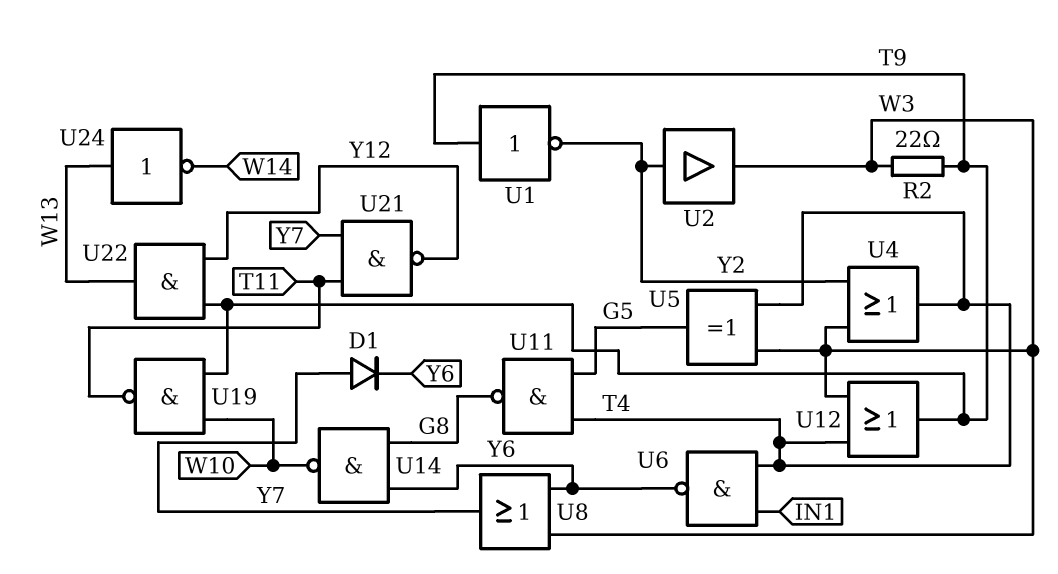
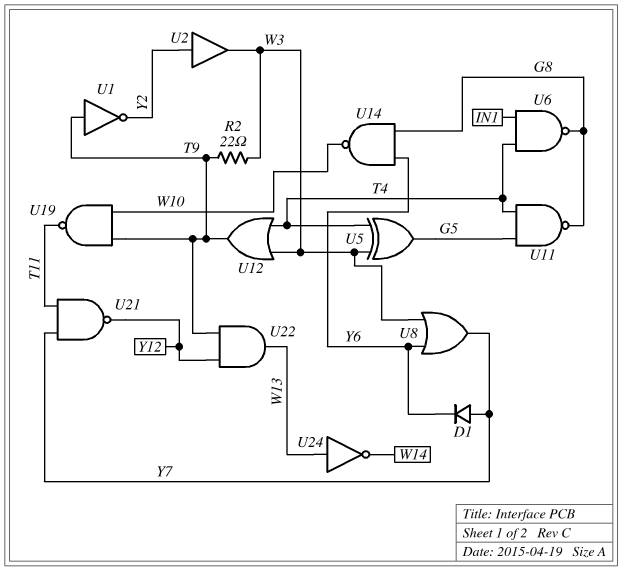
U4: OR (in W3, in Y2, out T4) -> none
U6: NAND (in IN1, in T4, out Y6) -> NAND (in IN1, in T4, out G8)

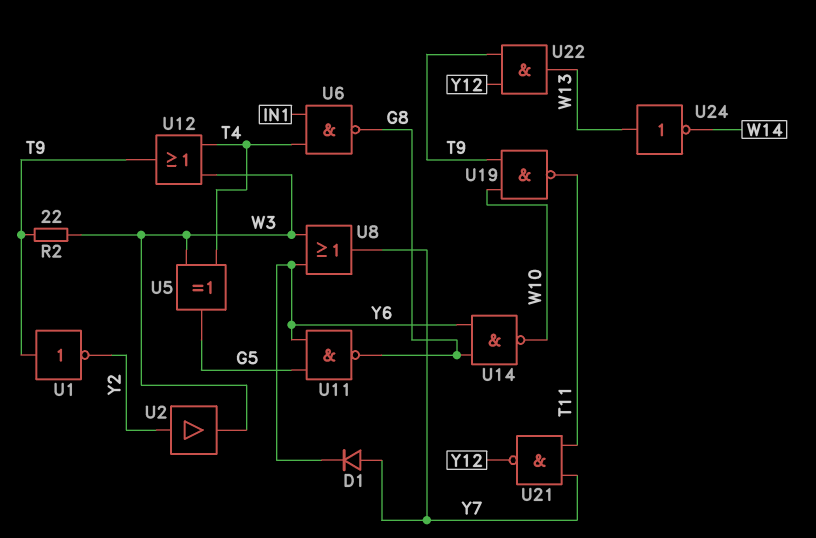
U11: NAND (in G5, in T4, out G8) -> NAND (in G5, in Y6, out G8)

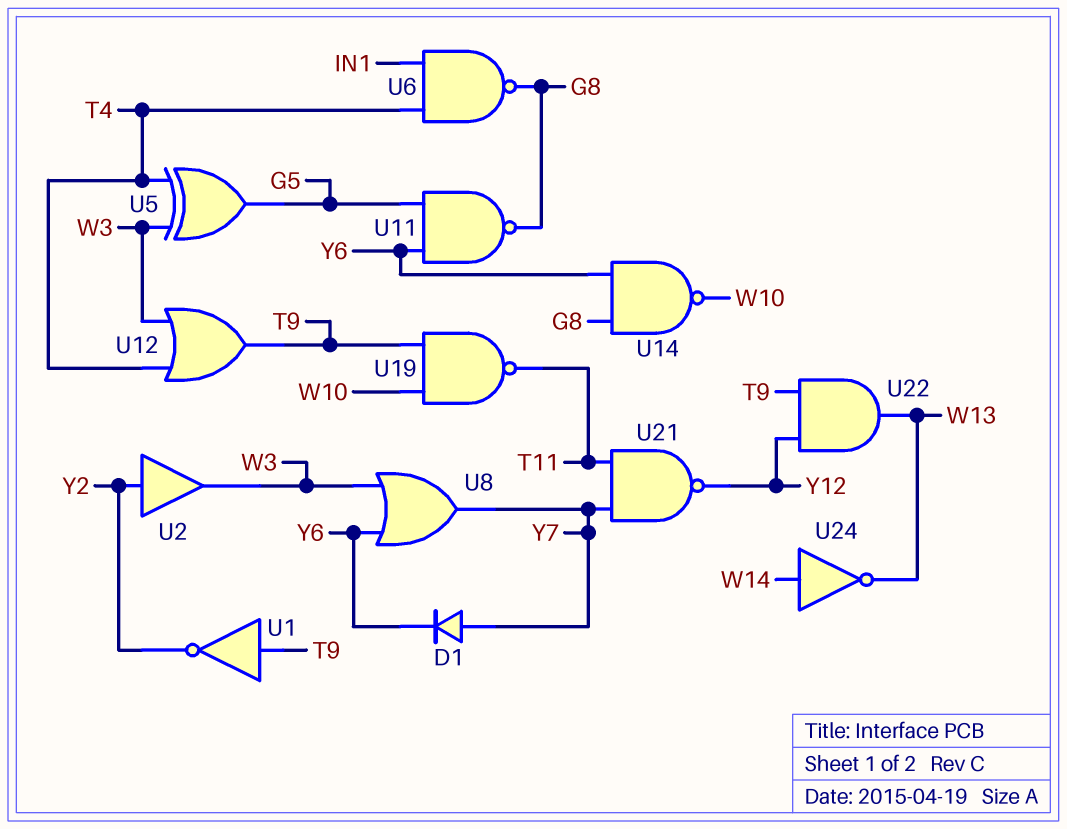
R2: 22 (T9, W3) -> none
U24: NOT (in W13, out W14) -> NOT (in W14, out W13)

